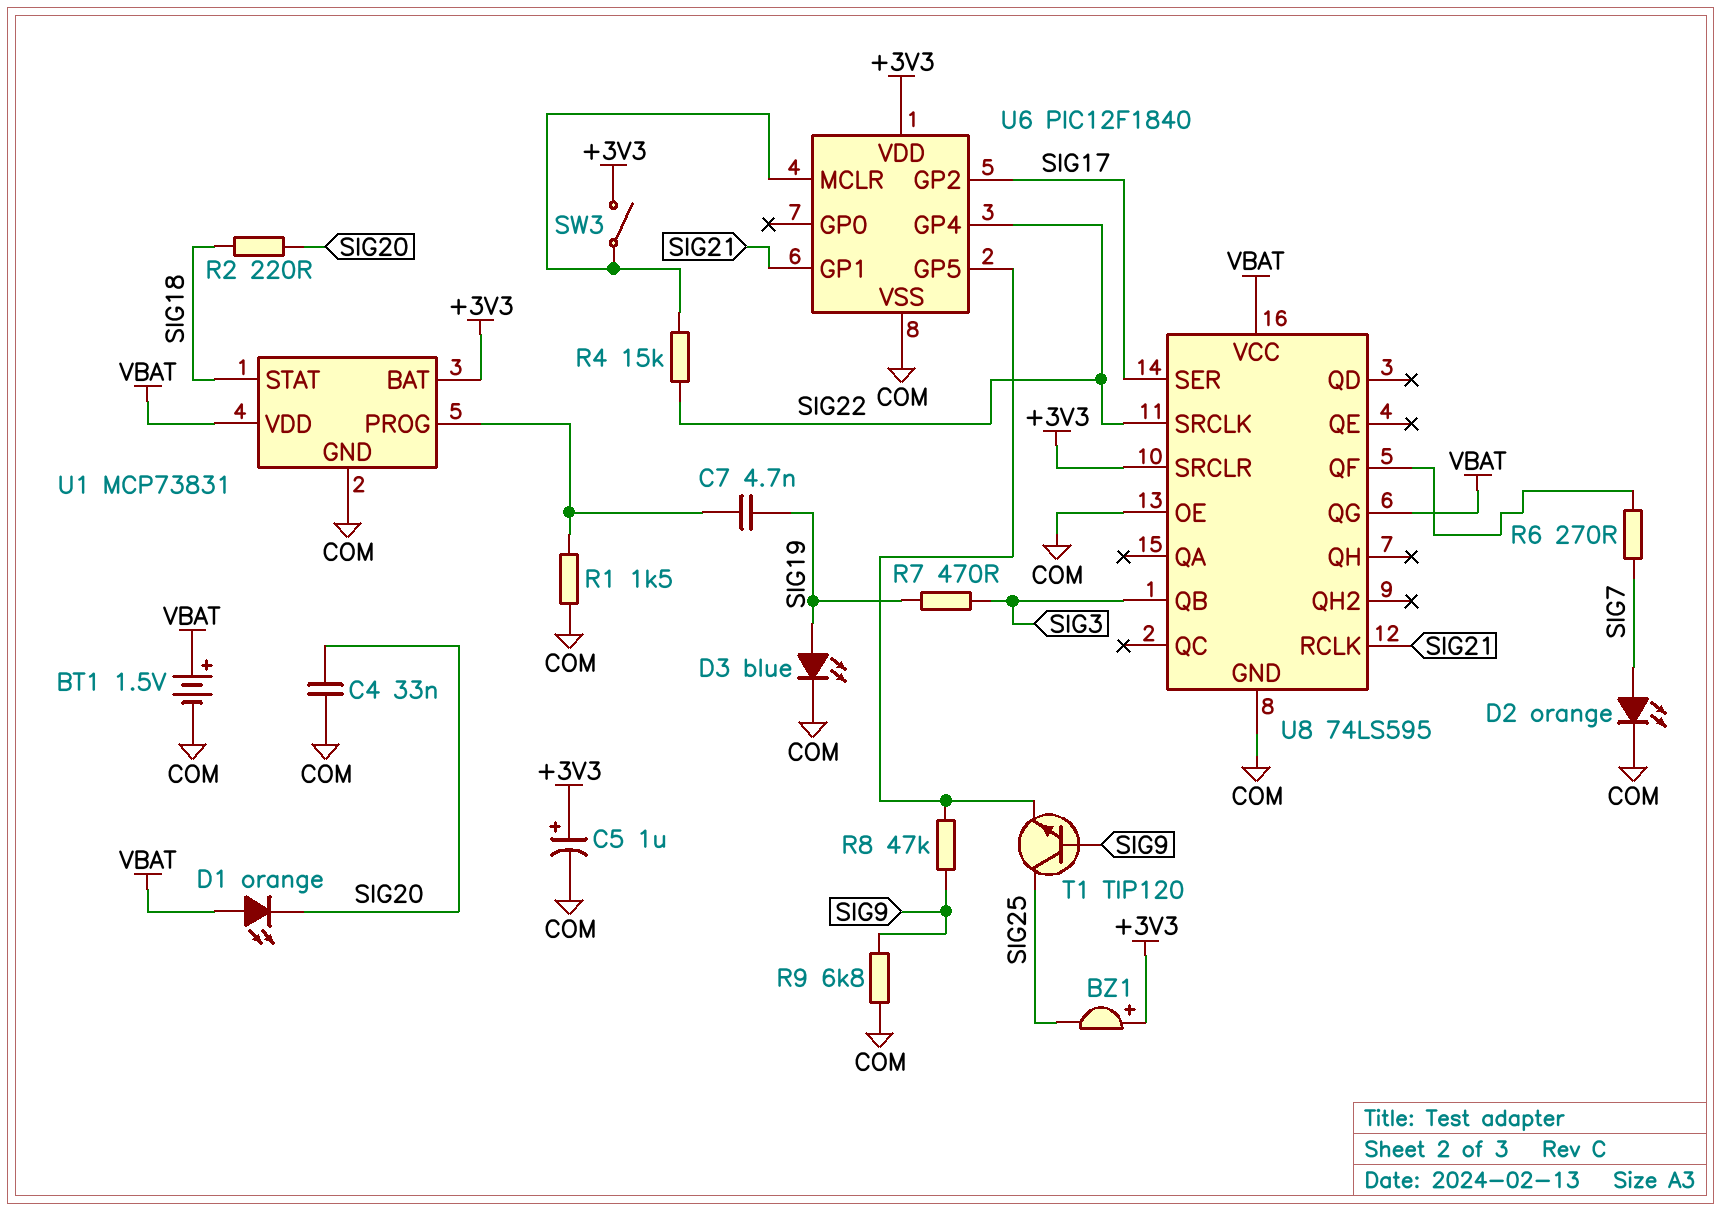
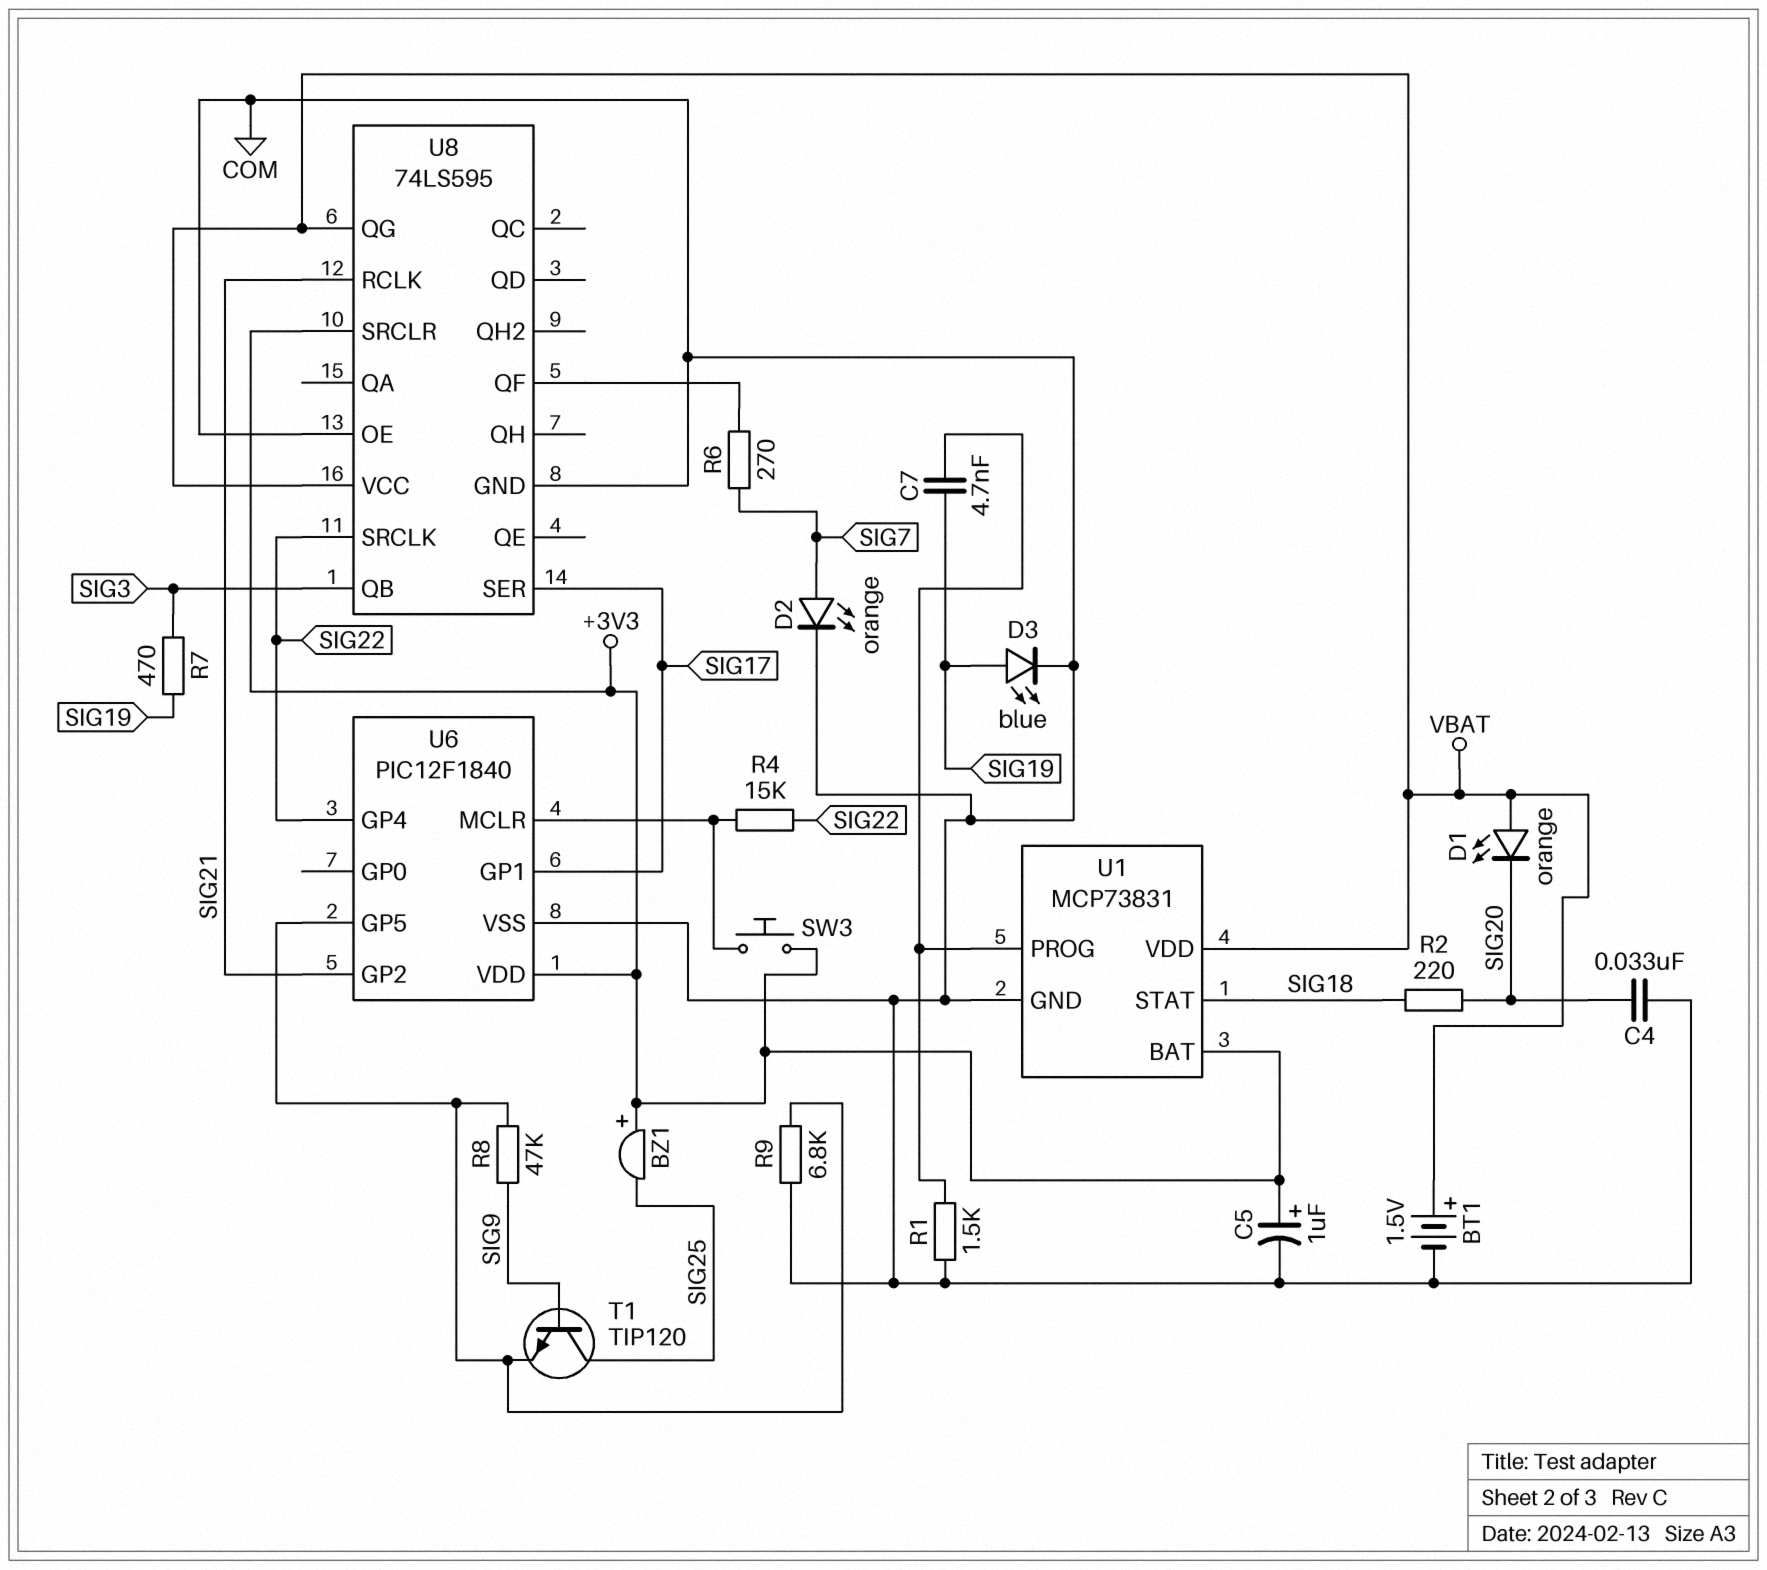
R9: 6.8k (COM, SIG9) -> 6.8k (COM, U6/GP5)
SW3: switch (+3V3, U6/MCLR) -> button (+3V3, U6/MCLR)
U6 pin GP1: SIG21 -> SIG17
U6 pin GP2: SIG17 -> SIG21

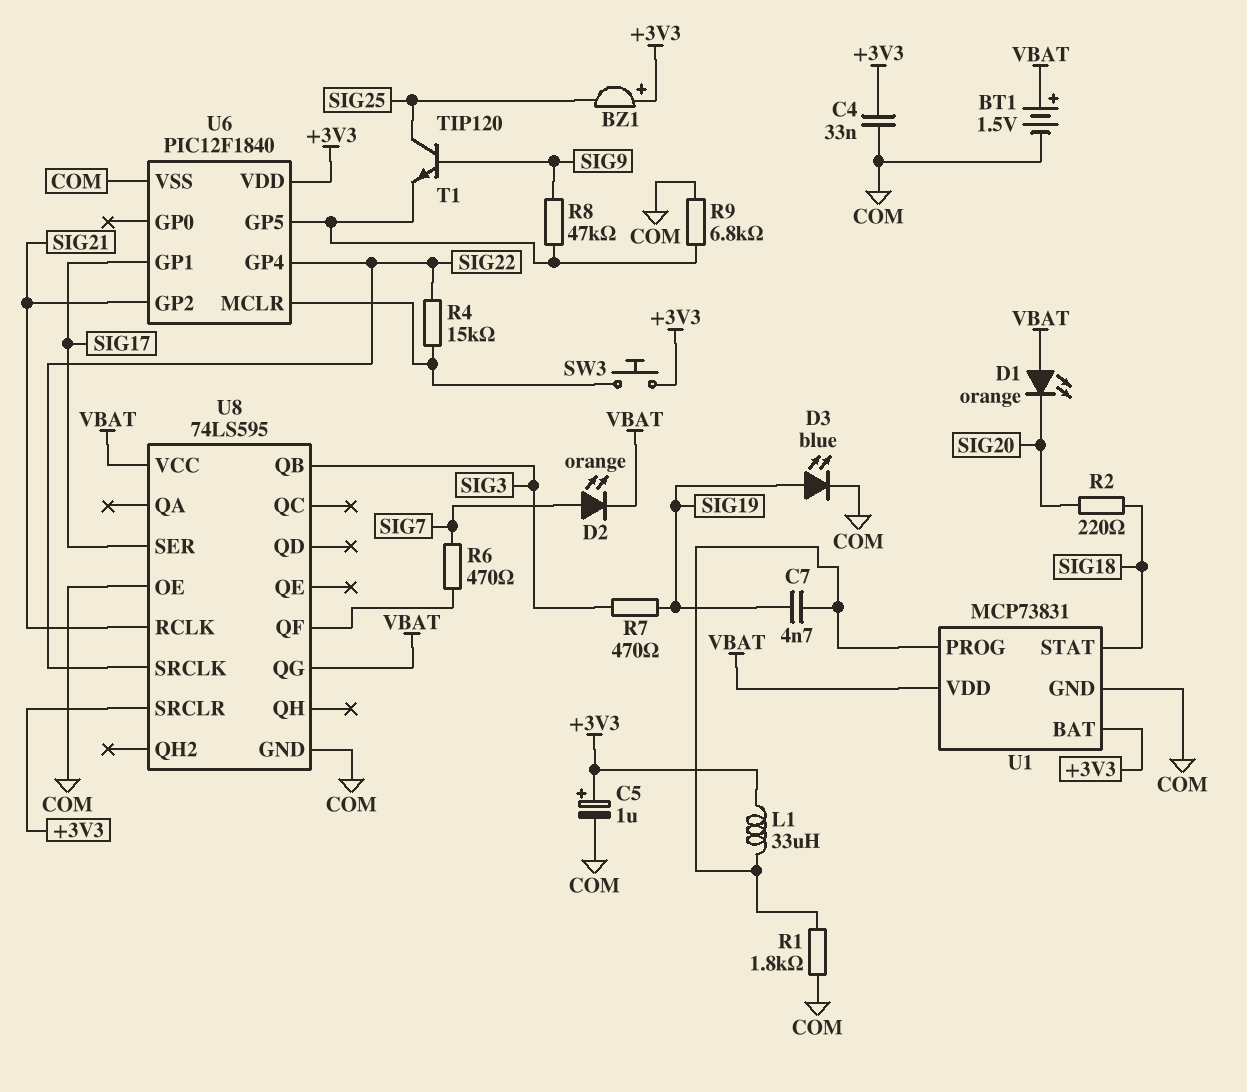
C4: 33nF (COM, SIG20) -> 33nF (+3V3, COM)
D2: LED orange (A SIG7, K COM) -> LED orange (A SIG7, K VBAT)
L1: none -> 33uH (+3V3, U1/PROG)
R1: 1.5k (COM, U1/PROG) -> 1.8k (COM, U1/PROG)
R6: 270 (SIG7, U8/QF) -> 470 (SIG7, U8/QF)

